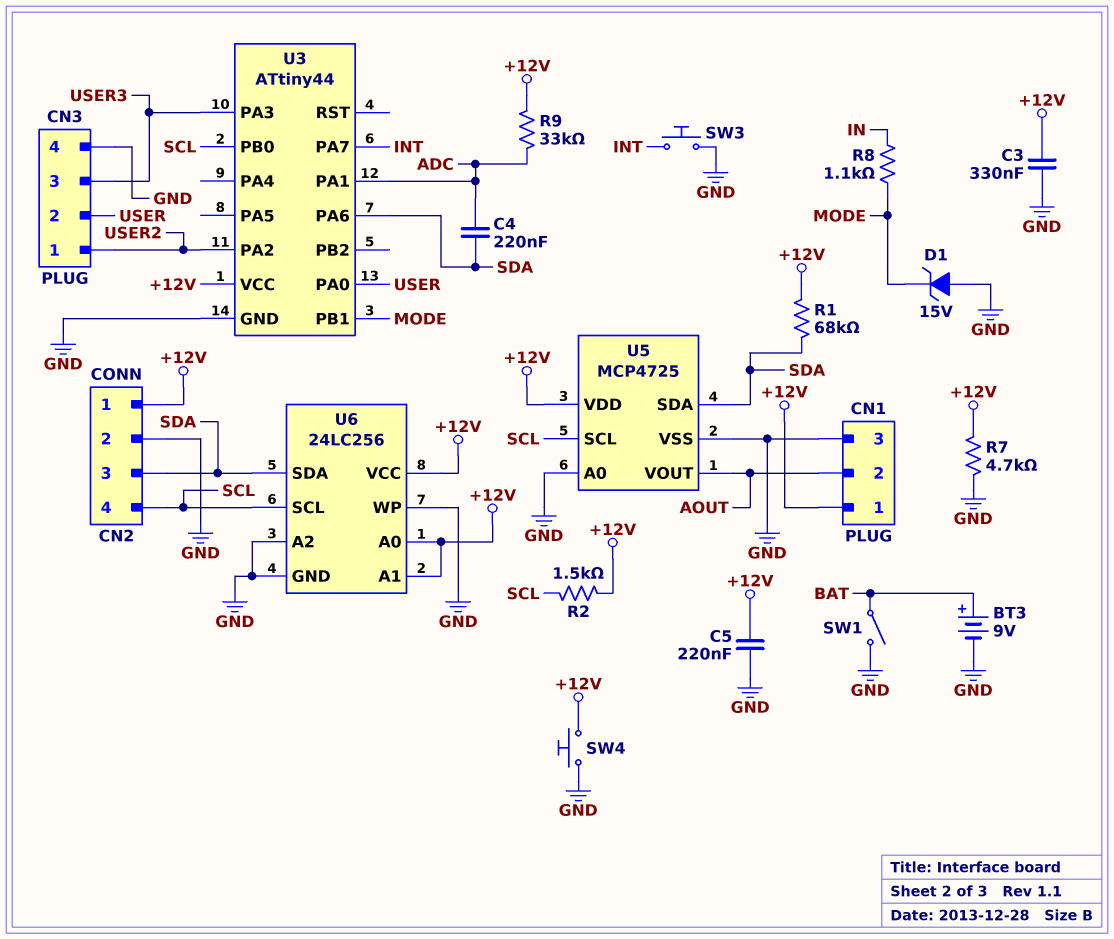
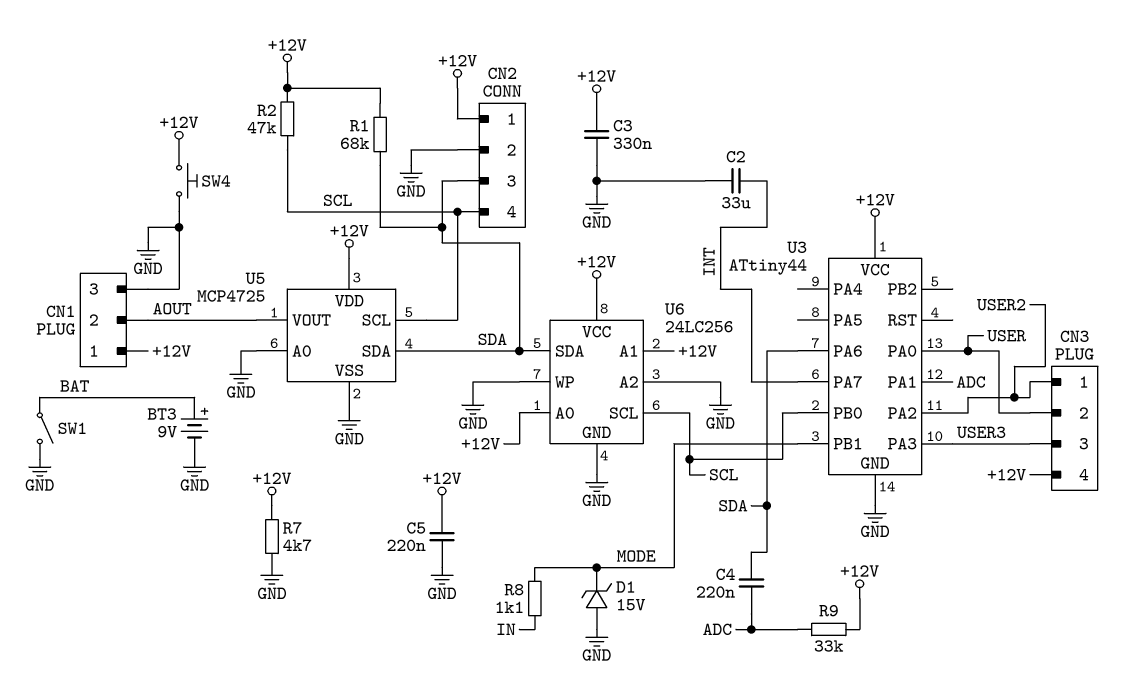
C2: none -> 33uF (GND, INT)
CN3 pin 4: GND -> +12V
R2: 1.5k (+12V, SCL) -> 47k (+12V, SCL)
SW3: button (GND, INT) -> none

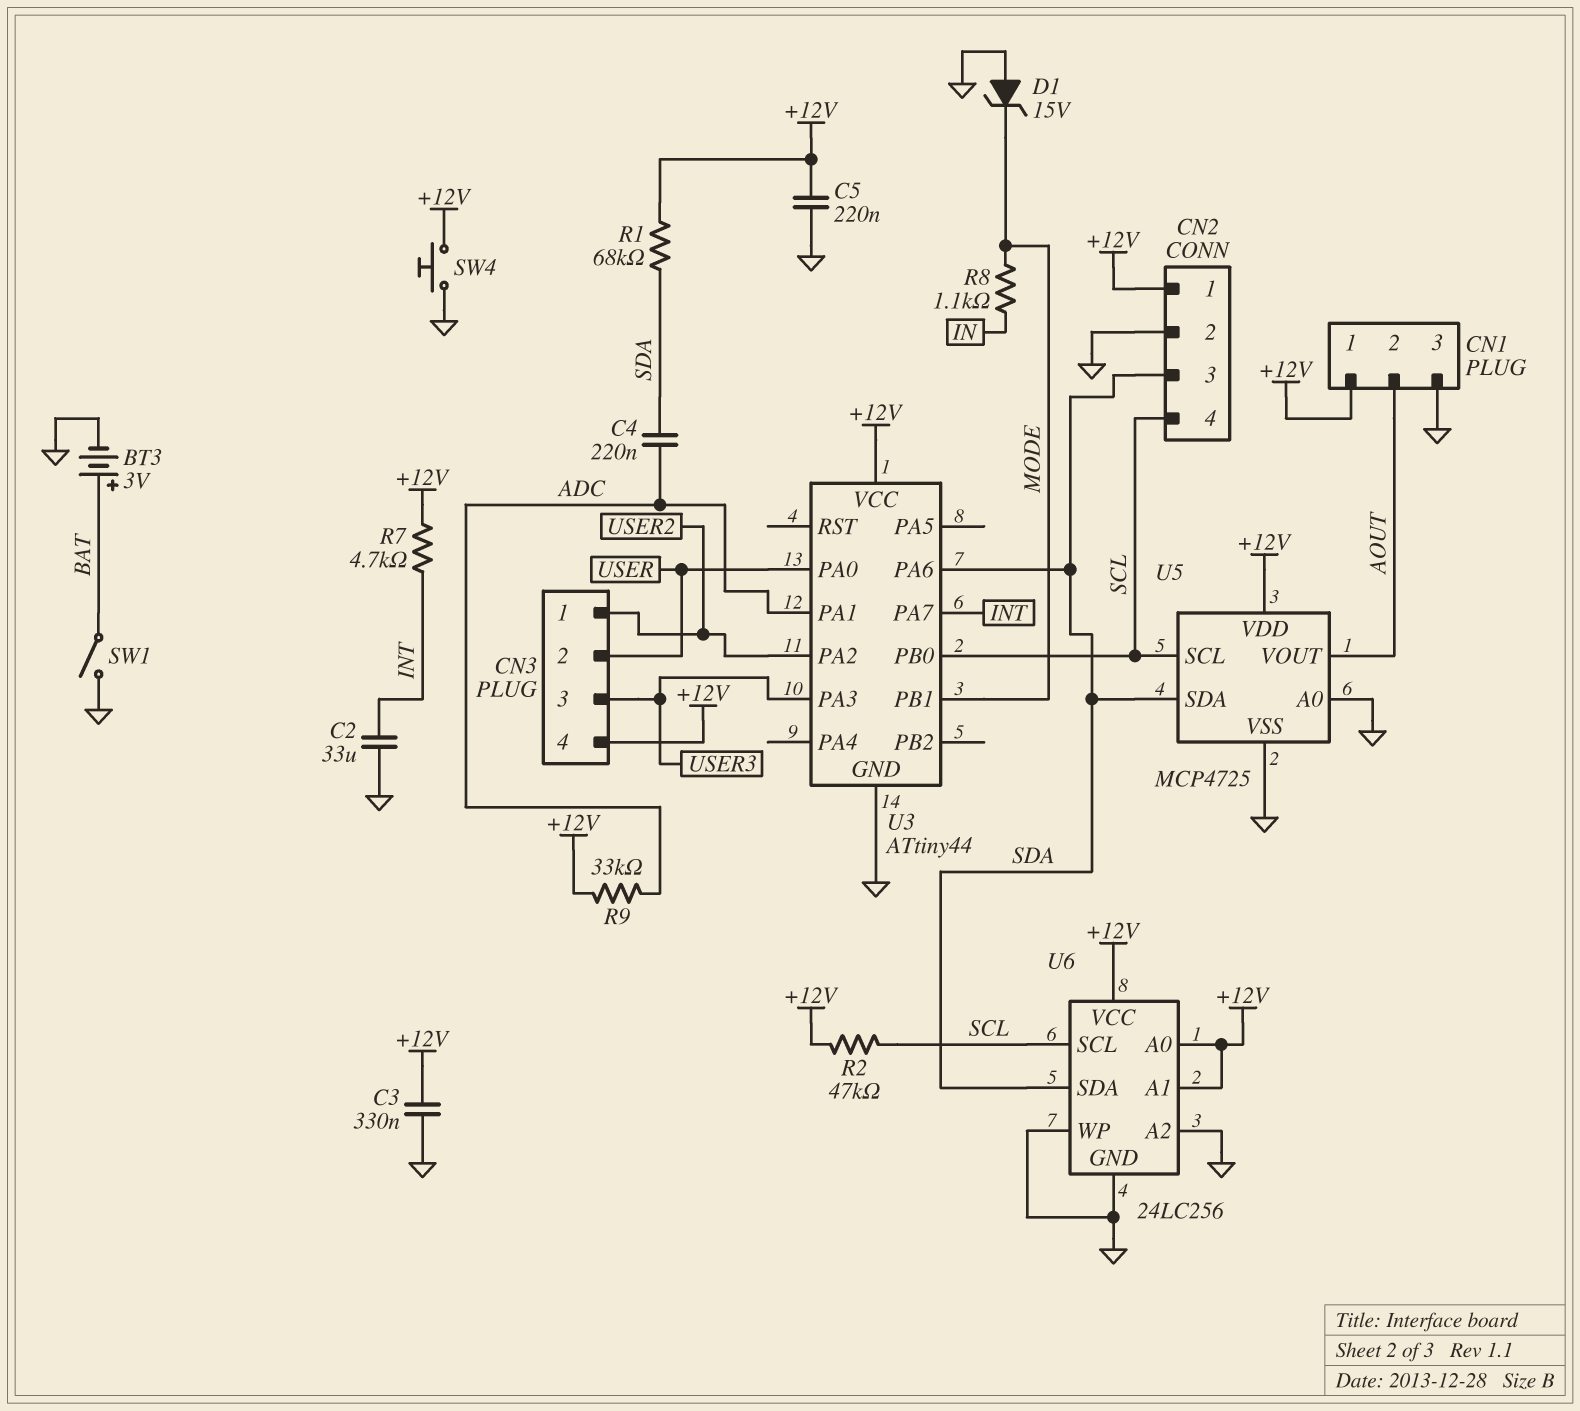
BT3: 9V (plus BAT, minus GND) -> 3V (plus BAT, minus GND)
R7: 4.7k (+12V, GND) -> 4.7k (+12V, INT)

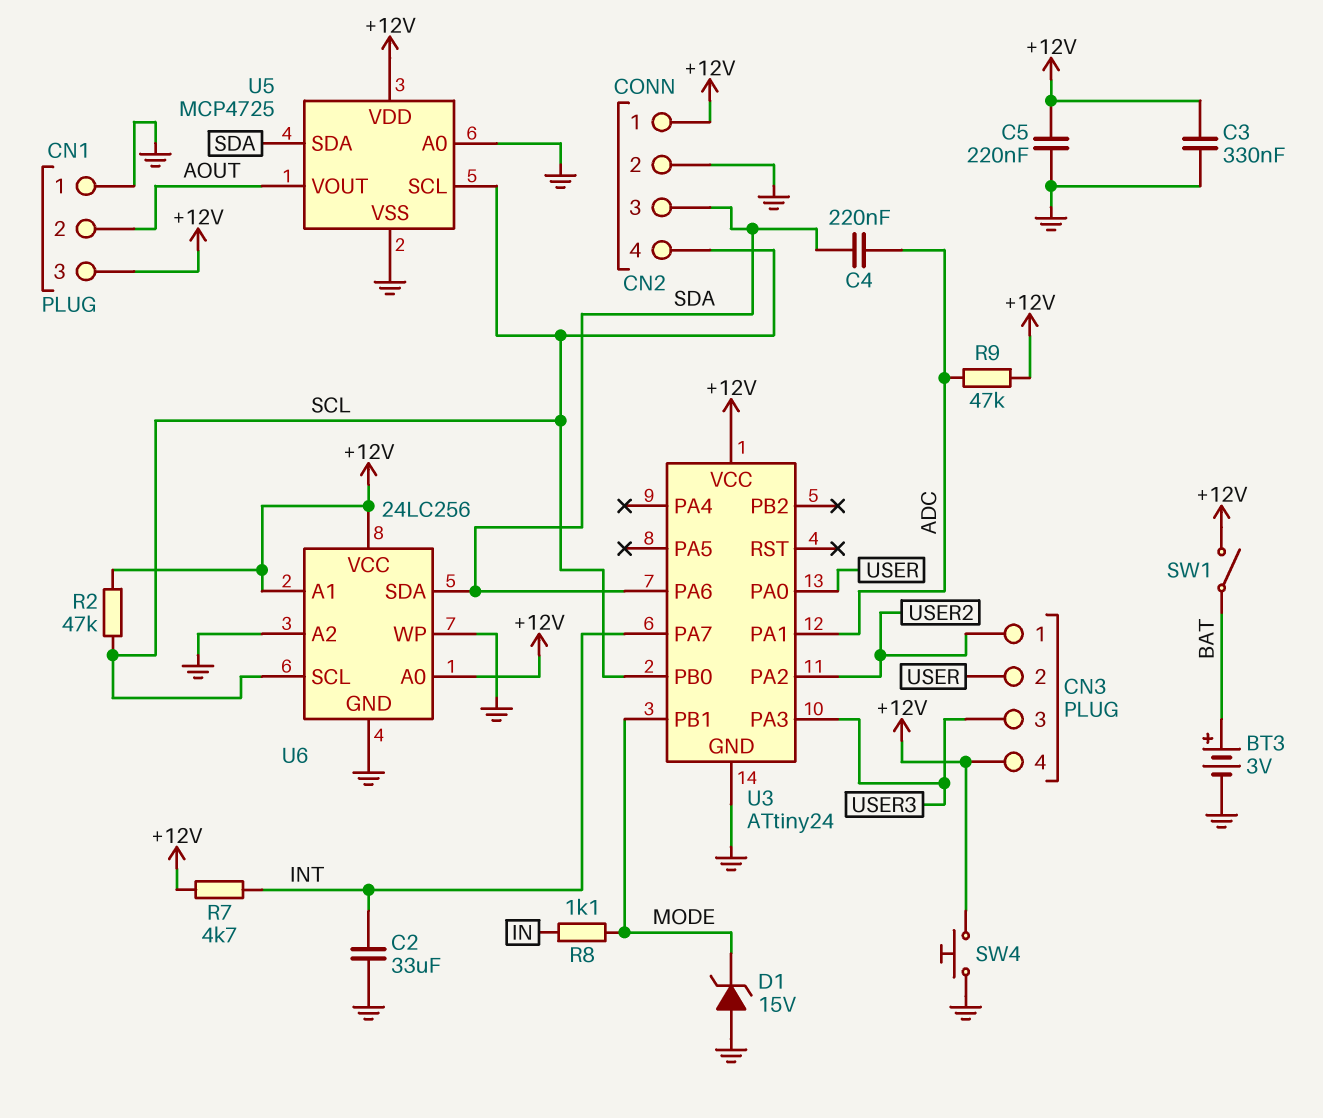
CN1 pin 1: +12V -> GND
CN1 pin 3: GND -> +12V
R1: 68k (+12V, SDA) -> none
R9: 33k (+12V, ADC) -> 47k (+12V, ADC)
SW1: switch (BAT, GND) -> switch (+12V, BAT)
U3: ATtiny44 -> ATtiny24

